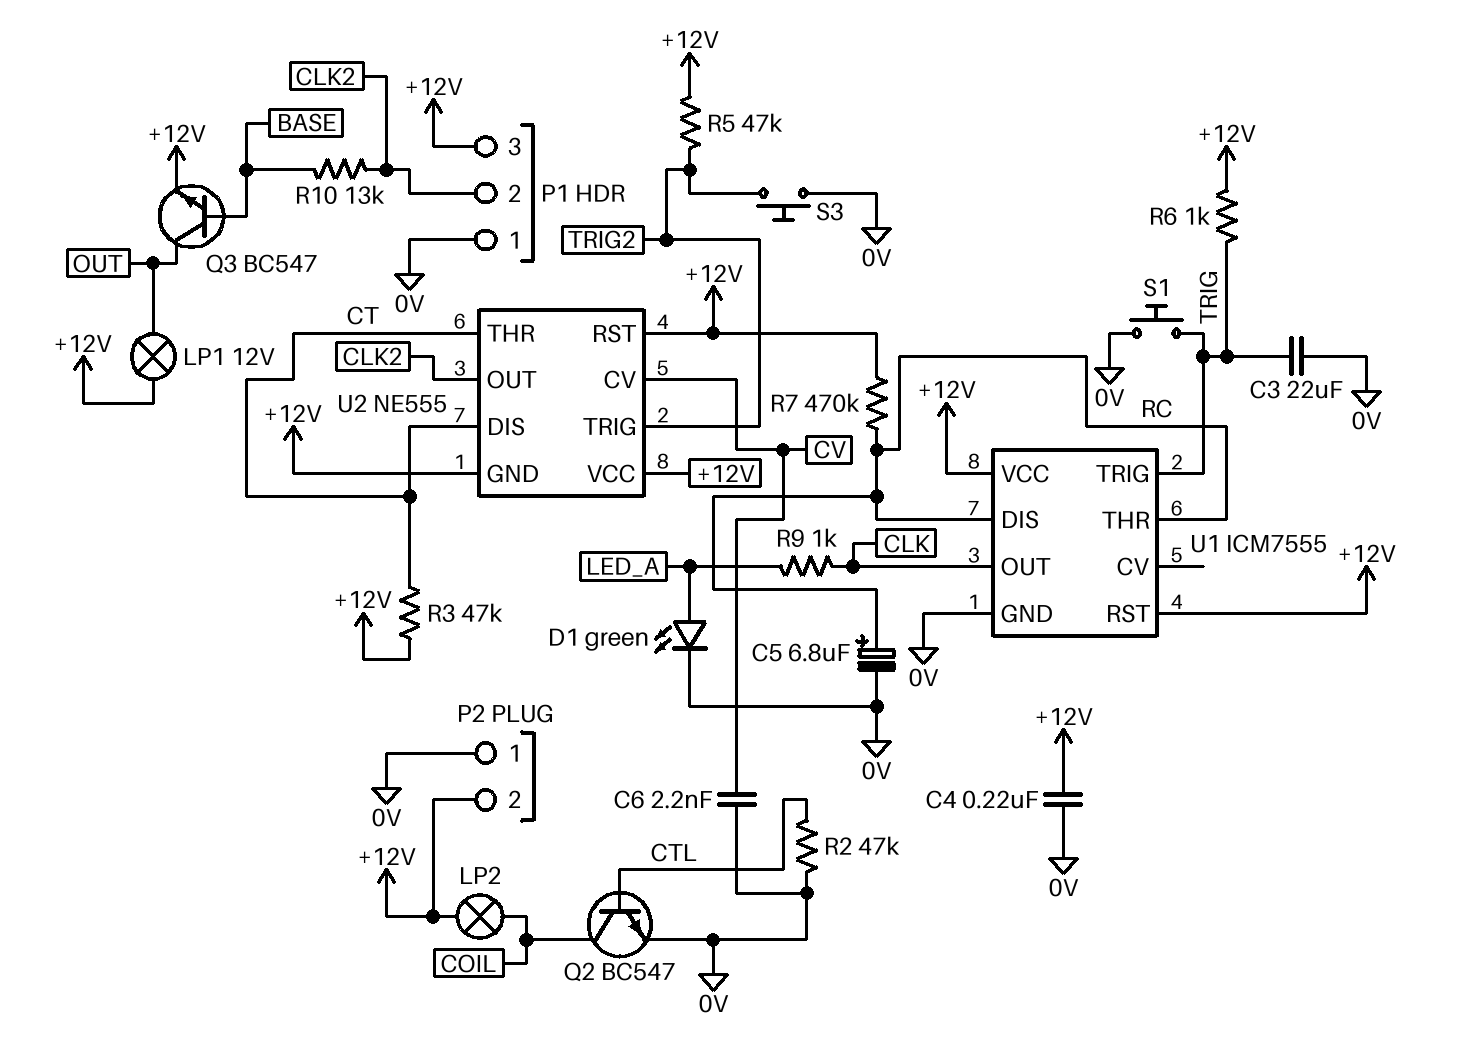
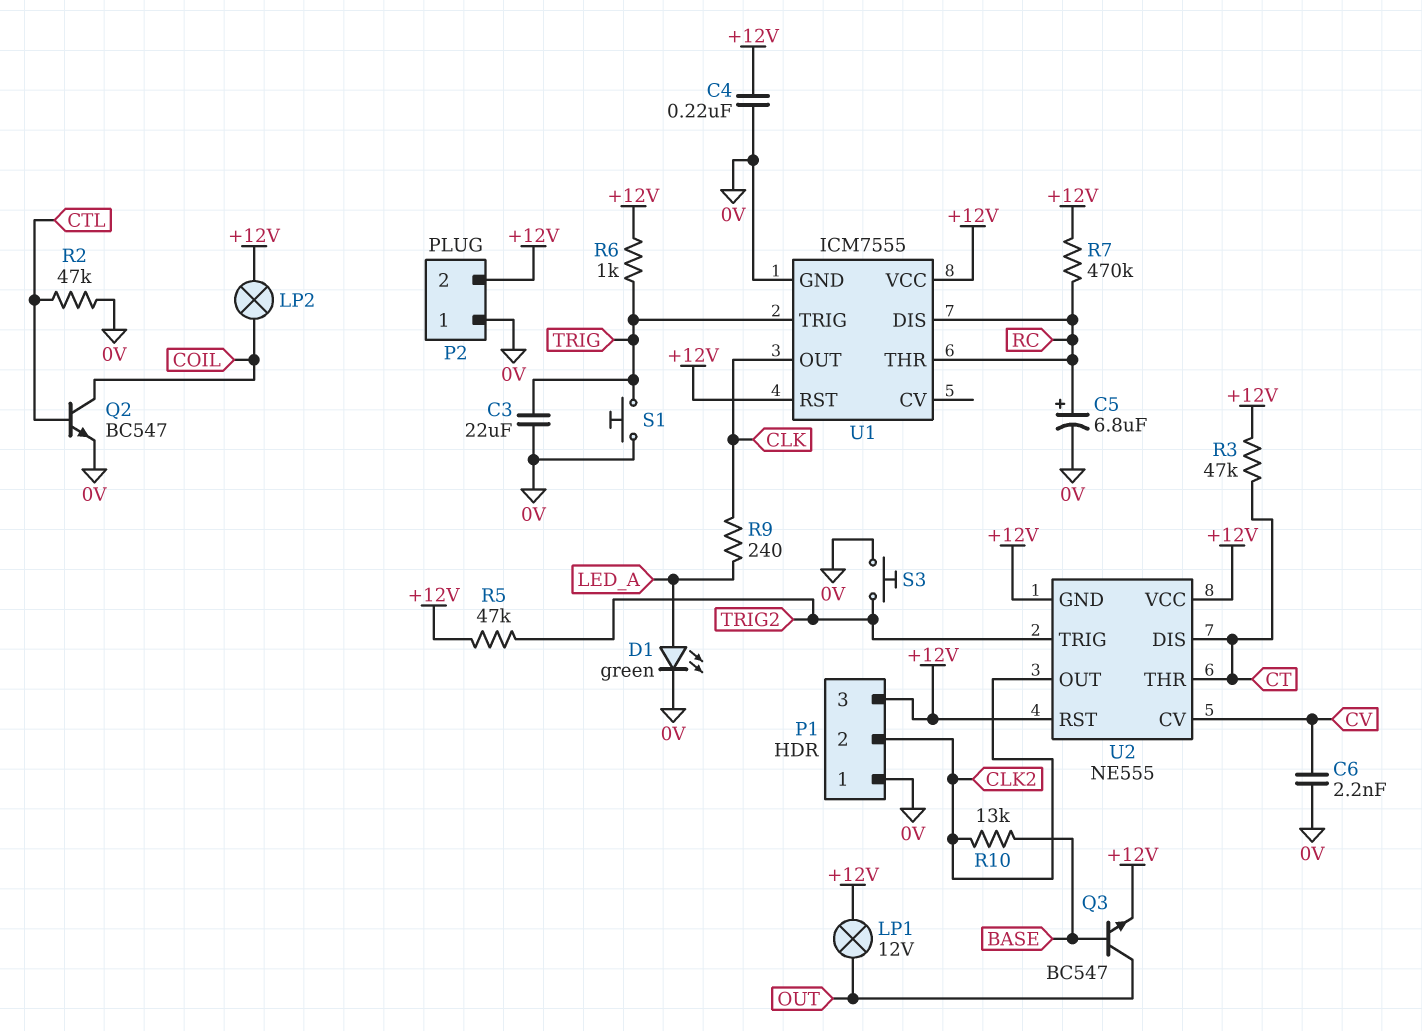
R9: 1k (CLK, LED_A) -> 240 (CLK, LED_A)

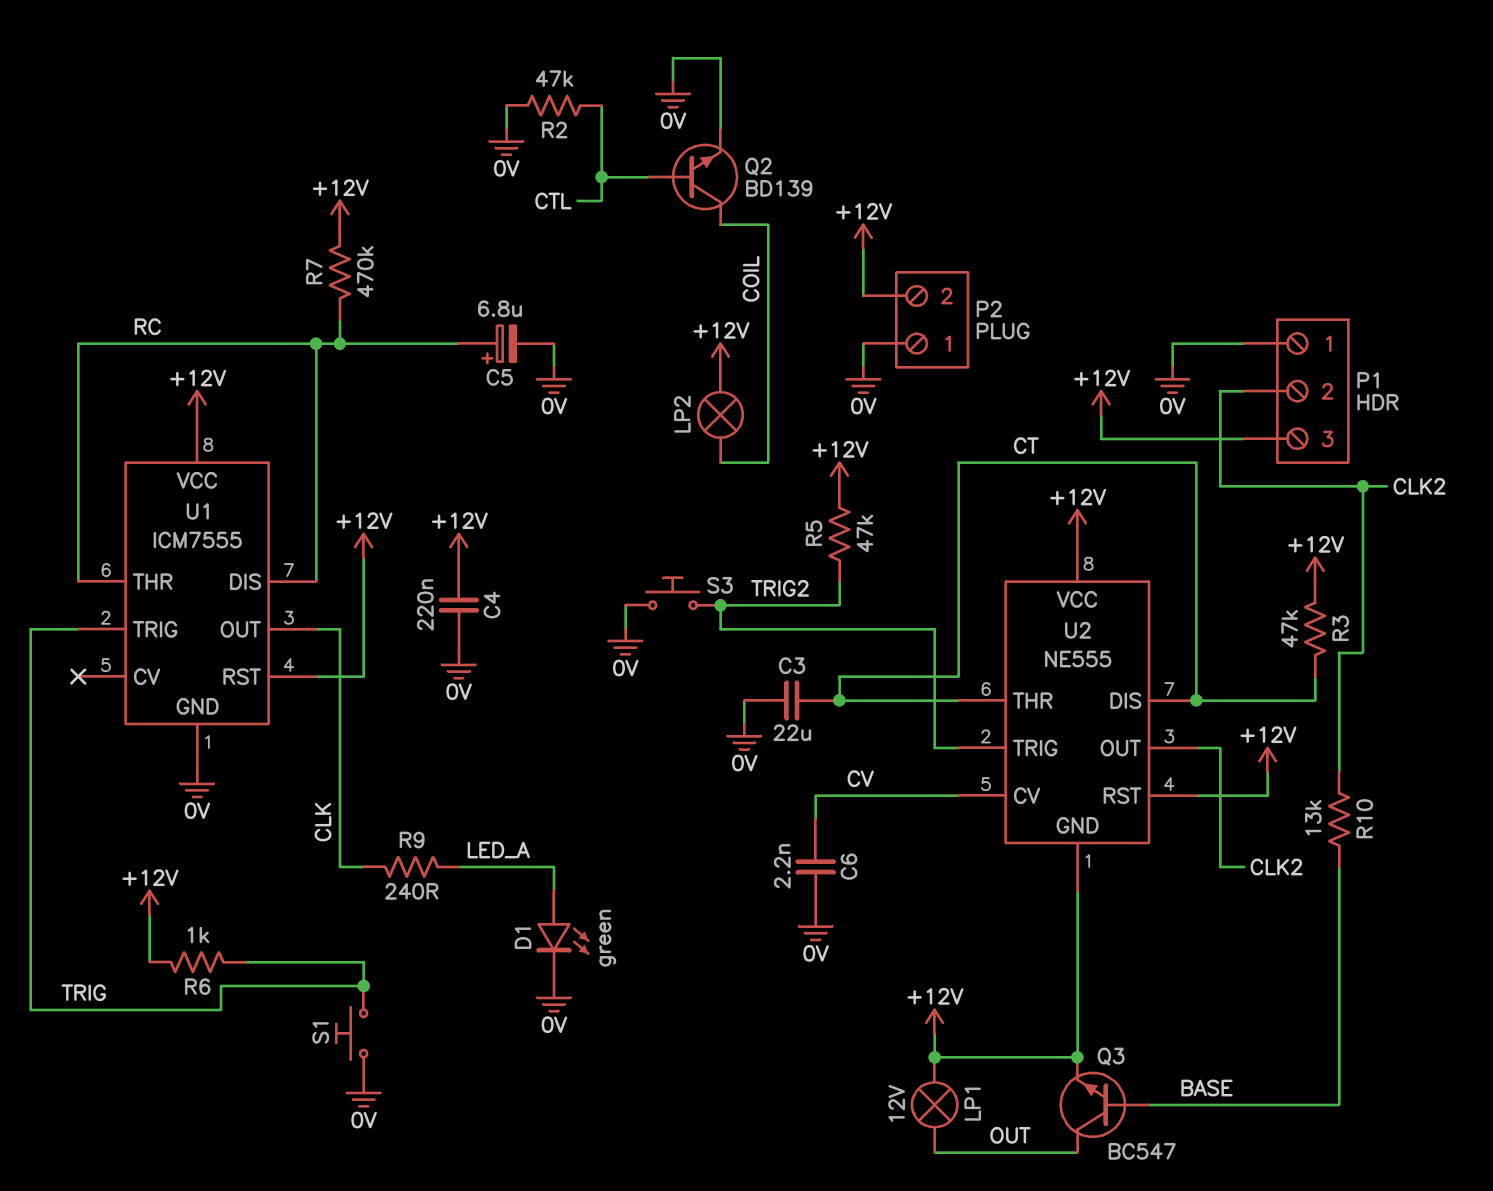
C3: 22uF (0V, TRIG) -> 22uF (0V, CT)
Q2: NPN BC547 (B CTL, C COIL, E 0V) -> NPN BD139 (B CTL, C COIL, E 0V)

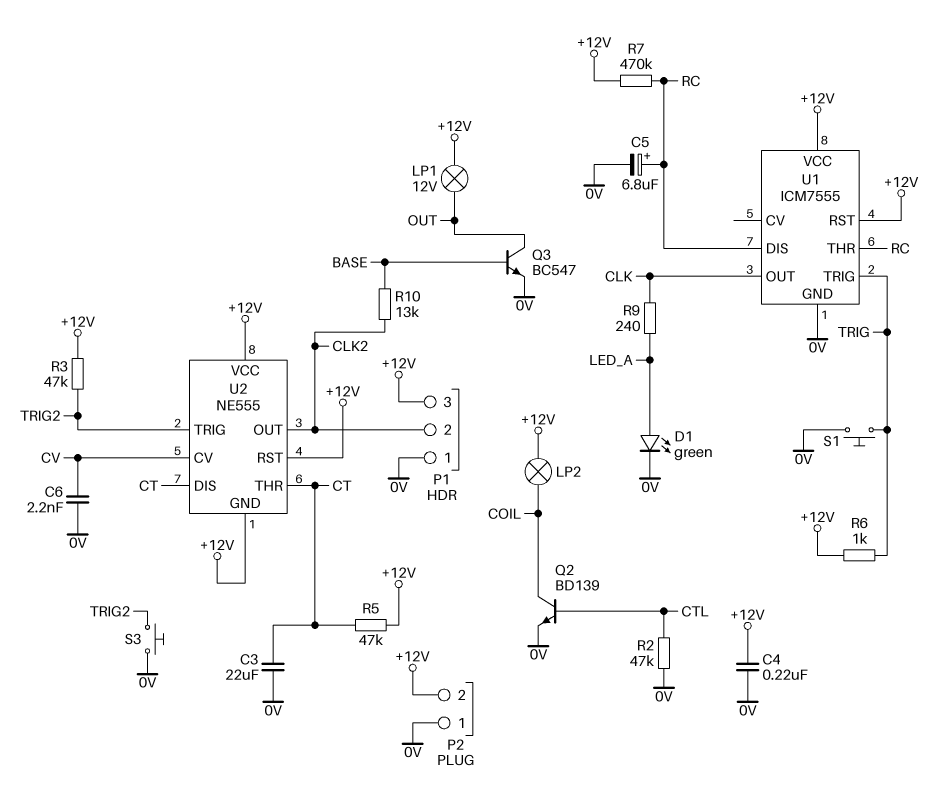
Q3: NPN BC547 (B BASE, C OUT, E +12V) -> NPN BC547 (B BASE, C OUT, E 0V)
R3: 47k (+12V, CT) -> 47k (+12V, TRIG2)
R5: 47k (+12V, TRIG2) -> 47k (+12V, CT)

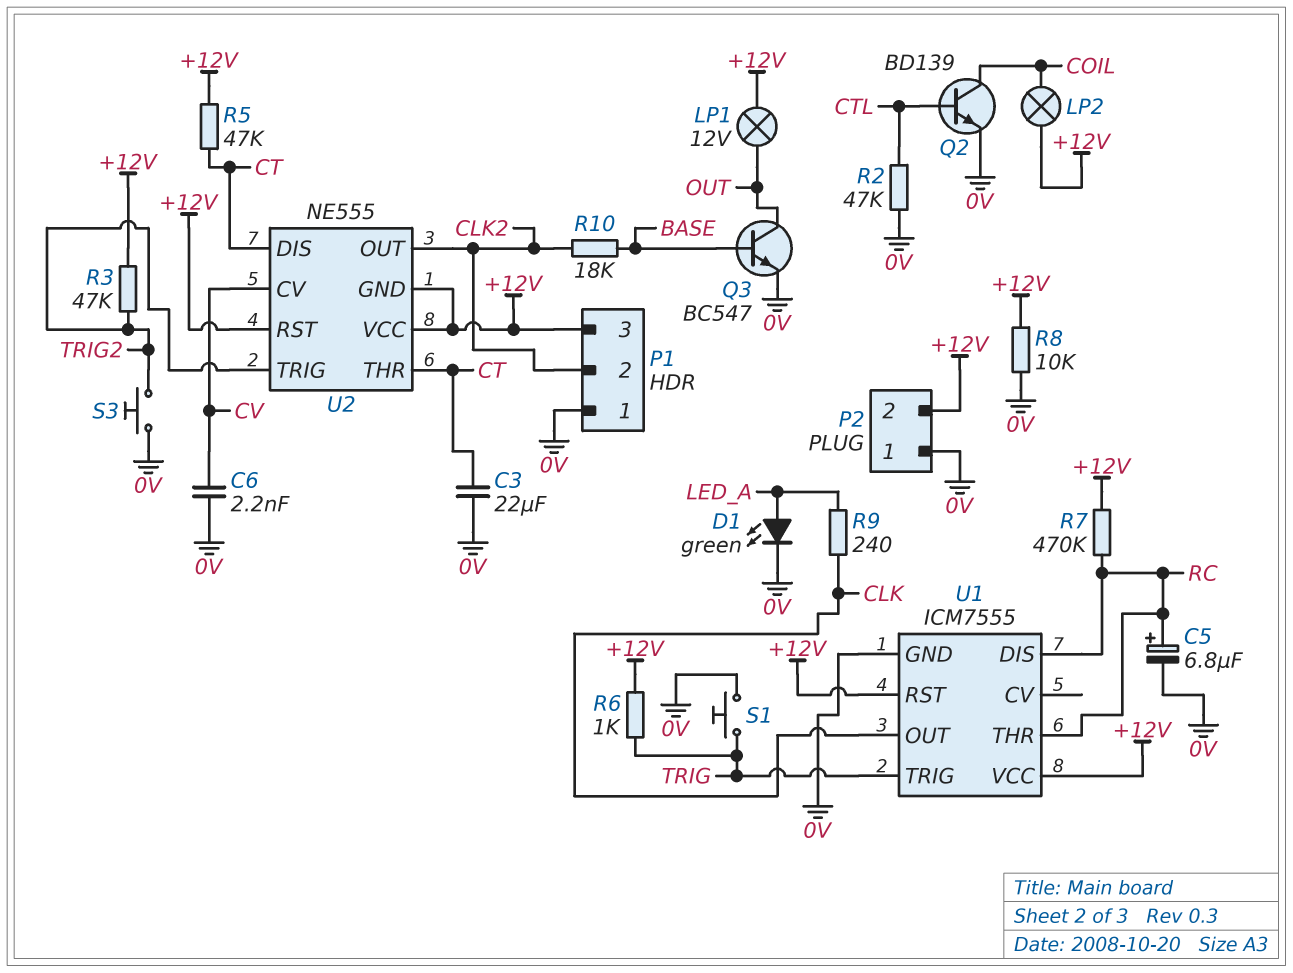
C4: 220nF (+12V, 0V) -> none
R8: none -> 10k (+12V, 0V)
R10: 13k (BASE, CLK2) -> 18k (BASE, CLK2)

